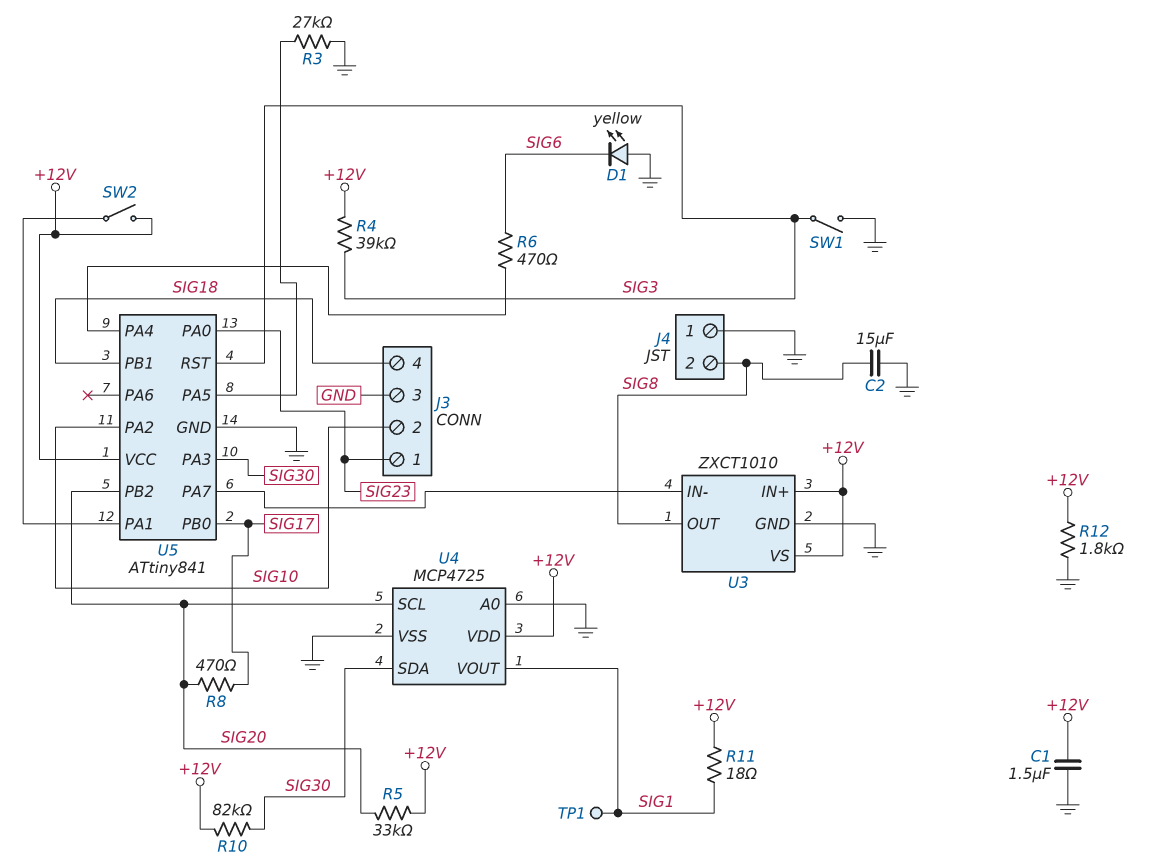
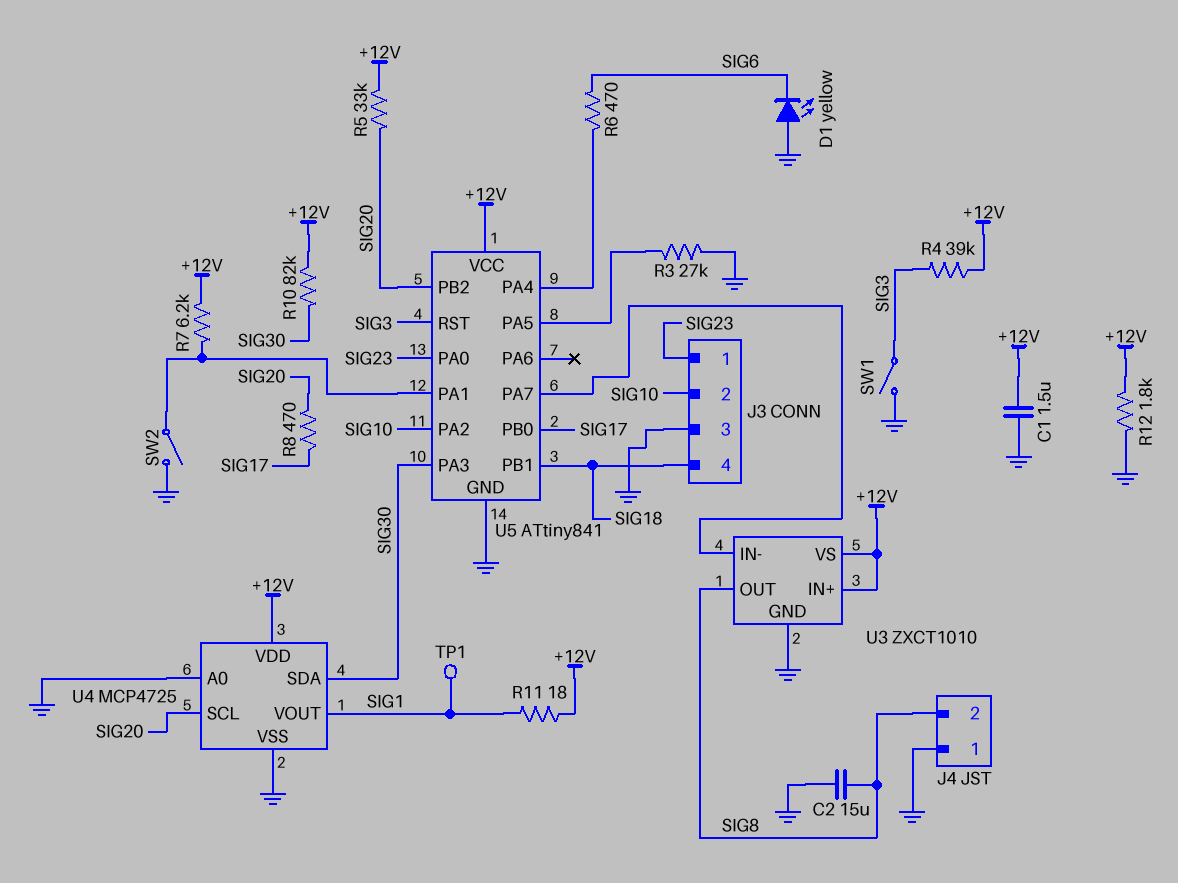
R7: none -> 6.2k (+12V, U5/PA1)
SW2: switch (+12V, U5/PA1) -> switch (GND, U5/PA1)

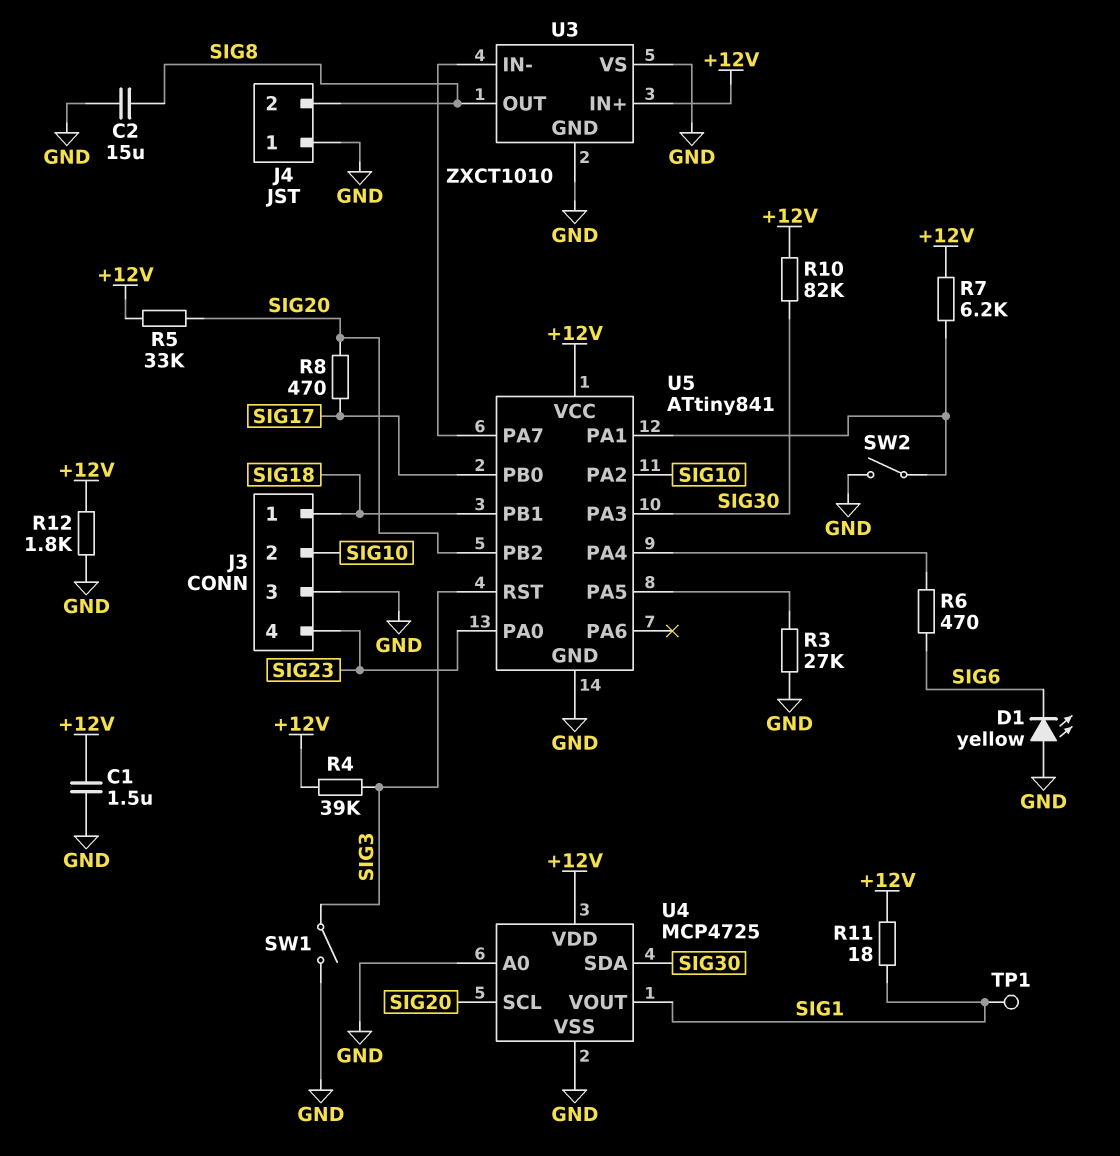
J3 pin 1: SIG23 -> SIG18
J3 pin 4: SIG18 -> SIG23
U3 pin VS: +12V -> GND

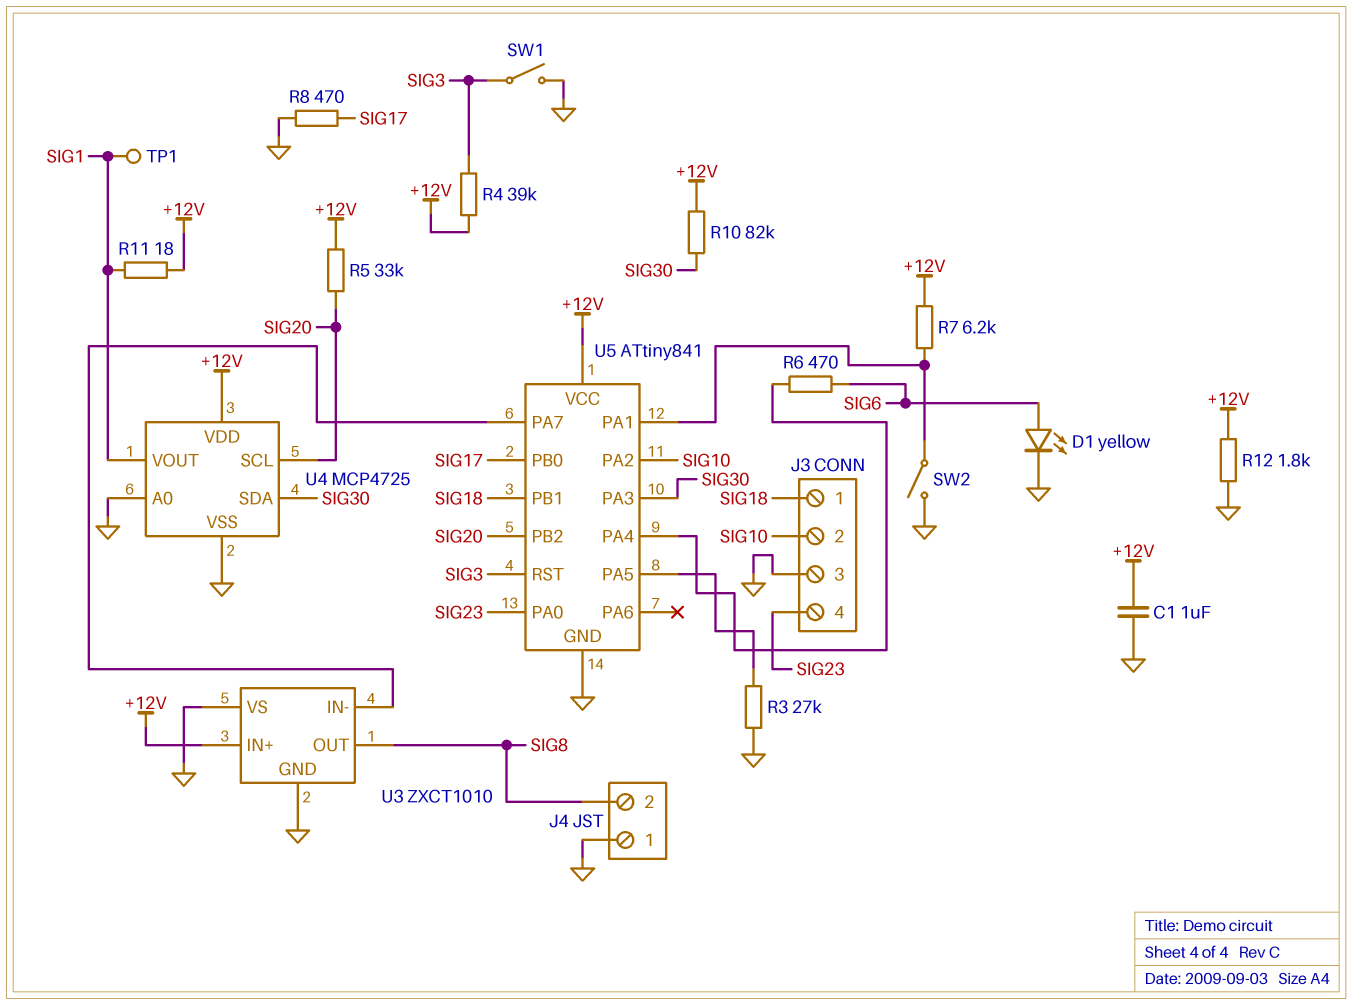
C1: 1.5uF (+12V, GND) -> 1uF (+12V, GND)
C2: 15uF (GND, SIG8) -> none
D1: LED yellow (A GND, K SIG6) -> LED yellow (A SIG6, K GND)
R8: 470 (SIG17, SIG20) -> 470 (GND, SIG17)

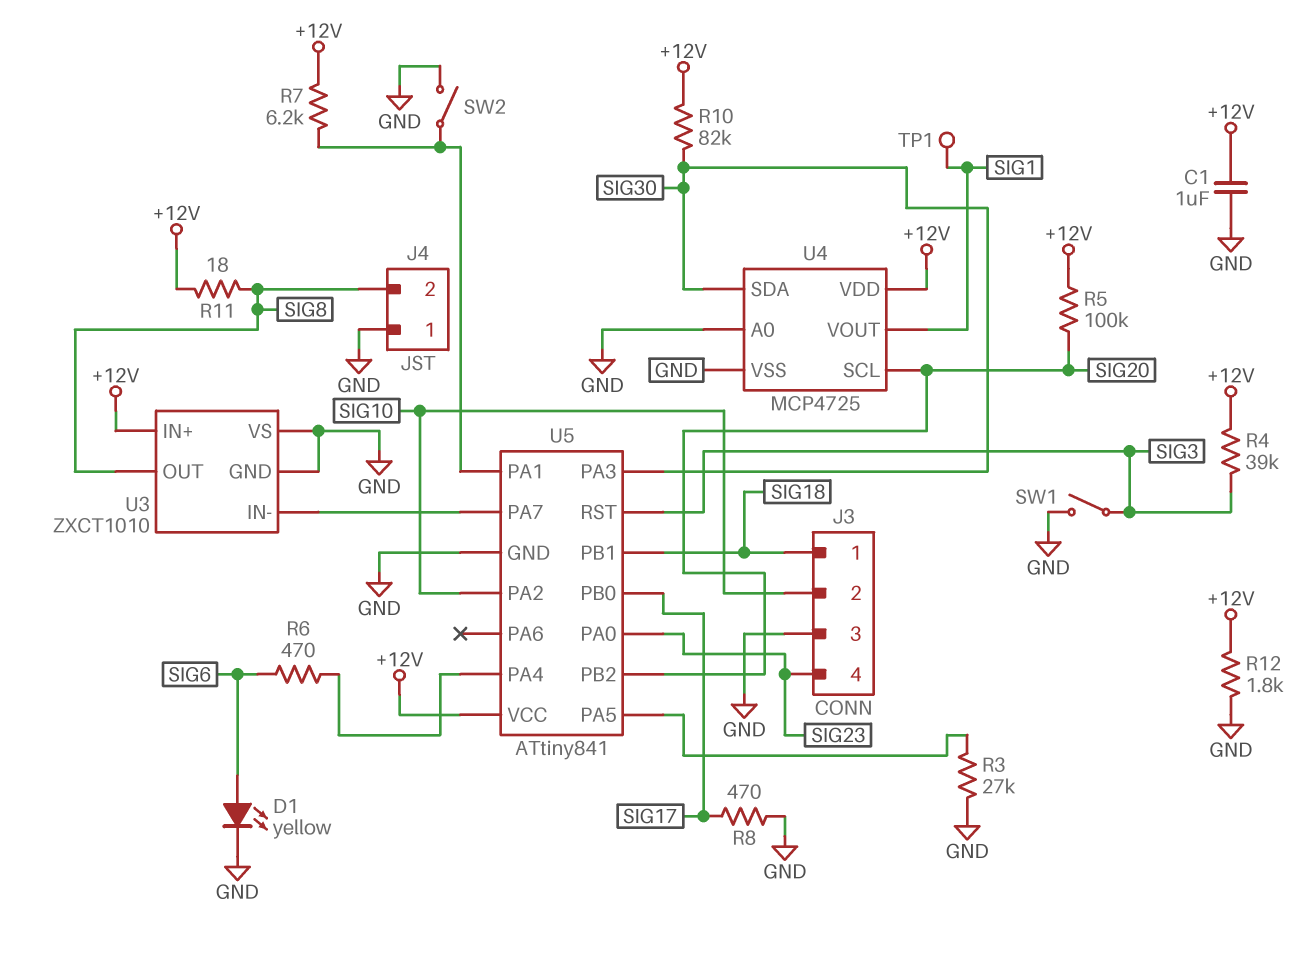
R5: 33k (+12V, SIG20) -> 100k (+12V, SIG20)
R11: 18 (+12V, SIG1) -> 18 (+12V, SIG8)

